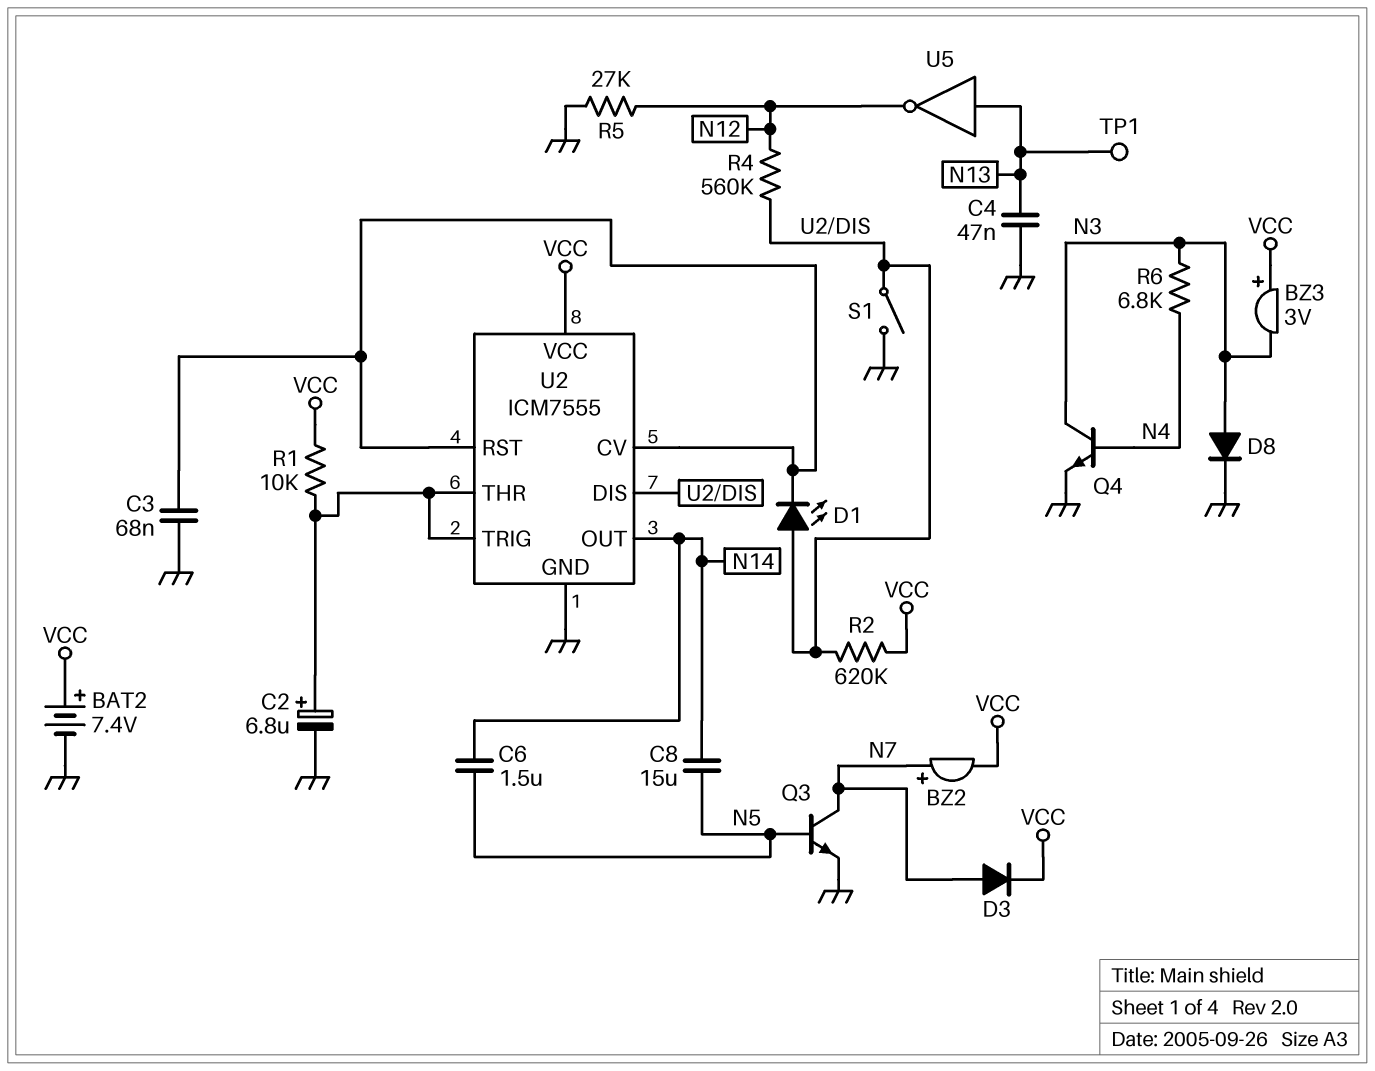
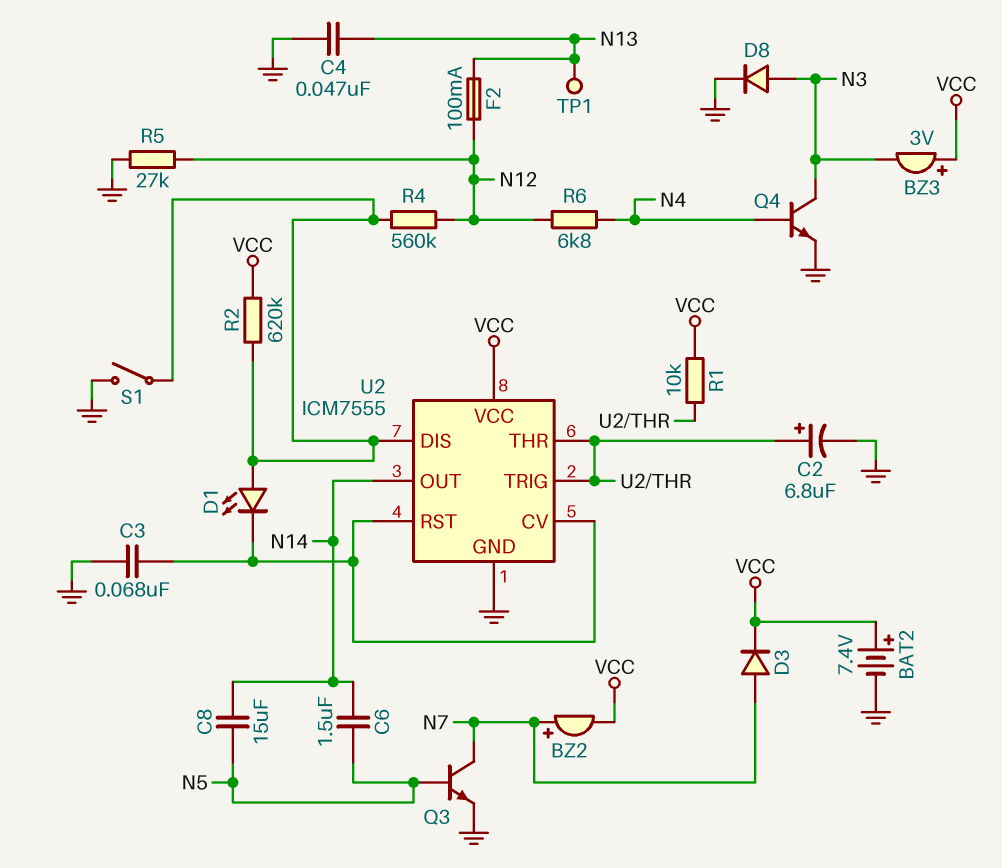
F2: none -> 100mA (N12, N13)
R6: 6.8k (N3, N4) -> 6.8k (N4, N12)
U5: NOT (in N13, out N12) -> none

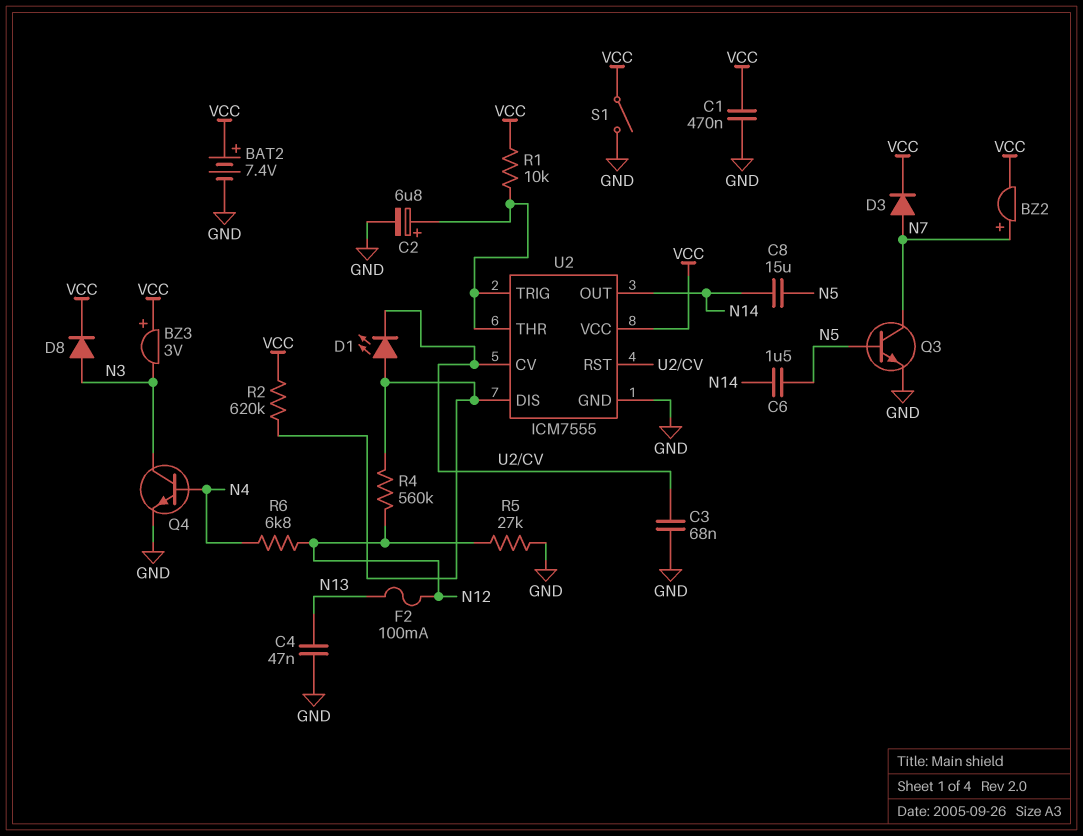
C1: none -> 470nF (GND, VCC)
D8: diode (A N3, K GND) -> diode (A N3, K VCC)
S1: switch (GND, U2/DIS) -> switch (GND, VCC)
TP1: test point (N13) -> none

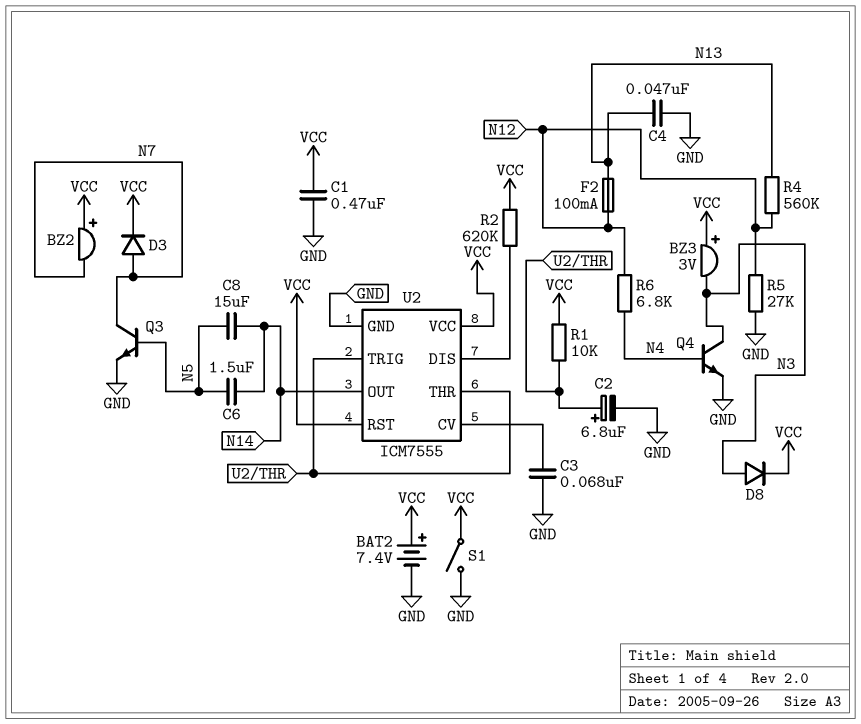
BZ2: buzzer (plus N7, minus VCC) -> buzzer (plus VCC, minus N7)
D1: LED (A U2/DIS, K U2/CV) -> none
R4: 560k (N12, U2/DIS) -> 560k (N12, N13)
U2 pin RST: U2/CV -> VCC

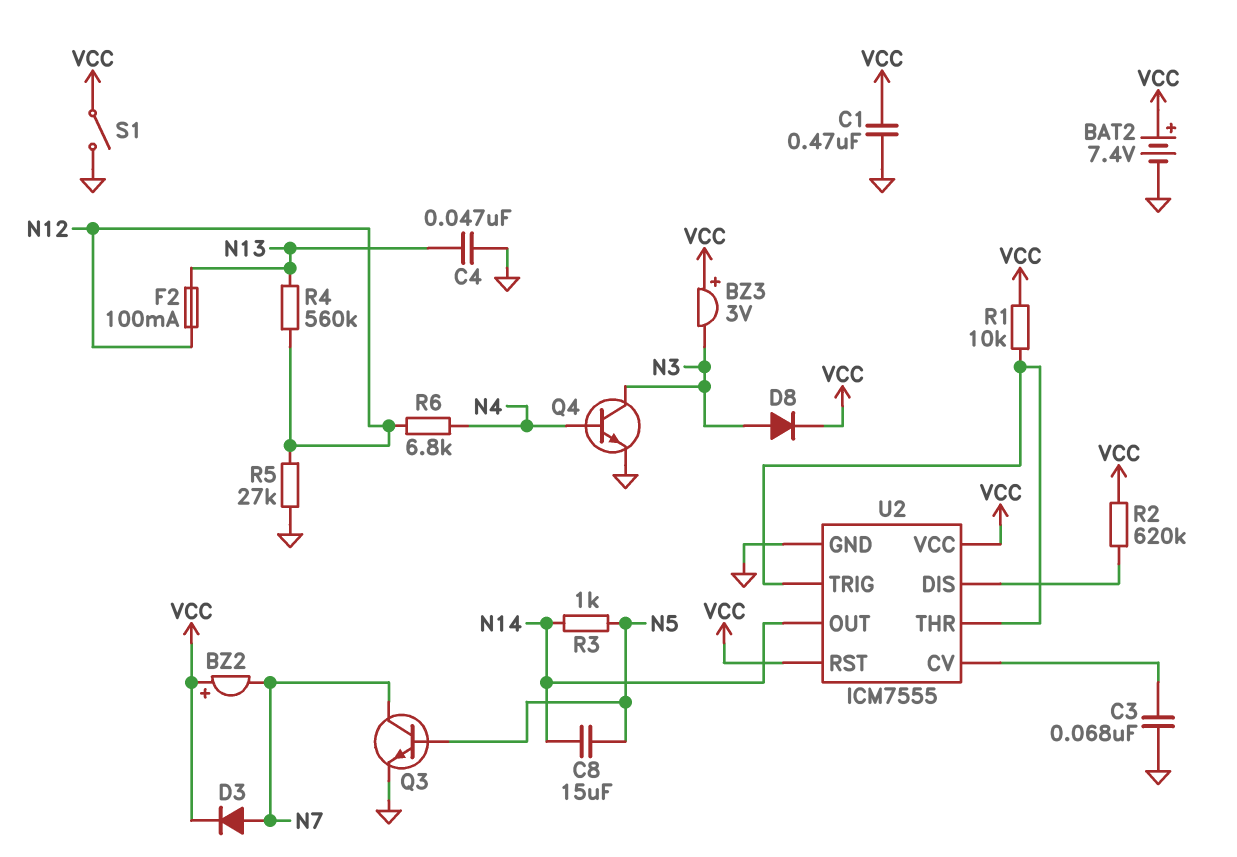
C2: 6.8uF (plus U2/THR, minus GND) -> none
C6: 1.5uF (N5, N14) -> none
R3: none -> 1k (N5, N14)

